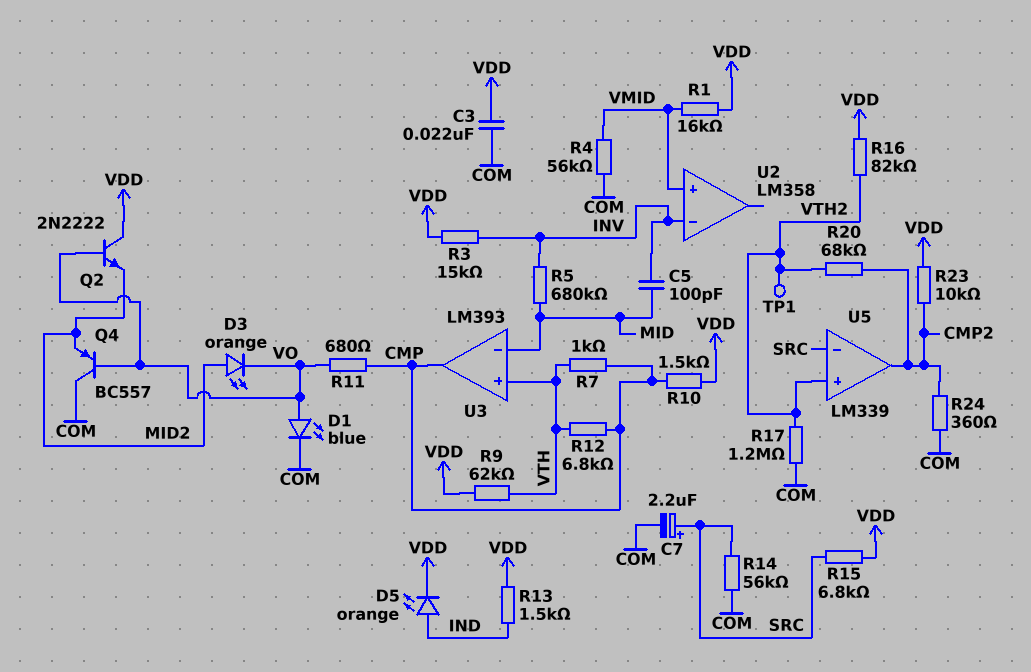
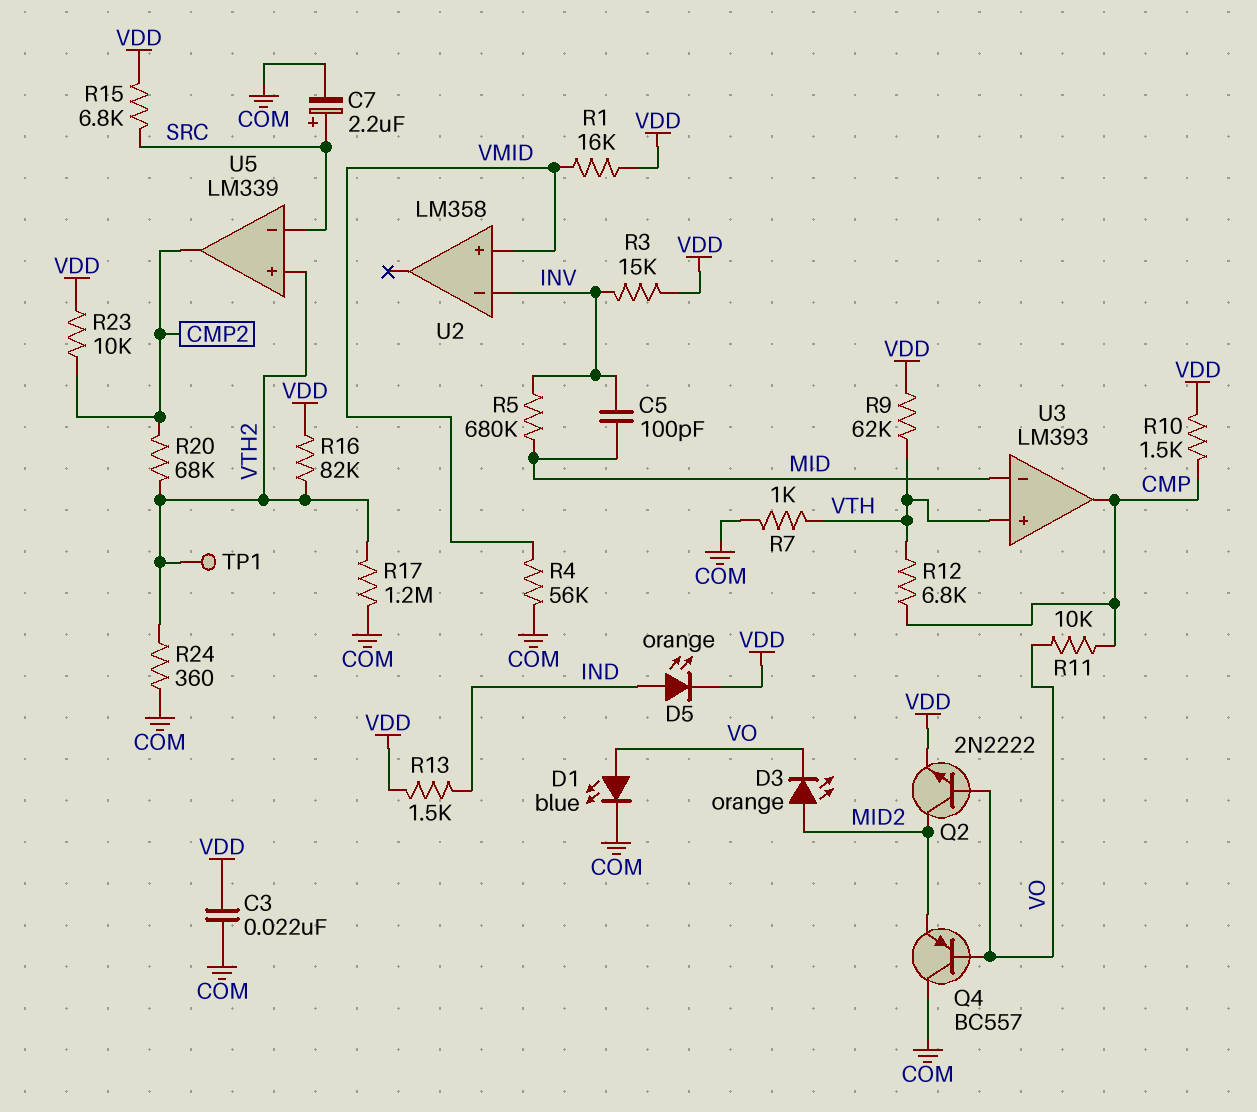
Q2: NPN 2N2222 (B VO, C VDD, E MID2) -> NPN 2N2222 (B VO, C MID2, E VDD)
R7: 1k (CMP, VTH) -> 1k (COM, VTH)
R11: 680 (CMP, VO) -> 10k (CMP, VO)
R14: 56k (COM, SRC) -> none
R24: 360 (CMP2, COM) -> 360 (COM, VTH2)

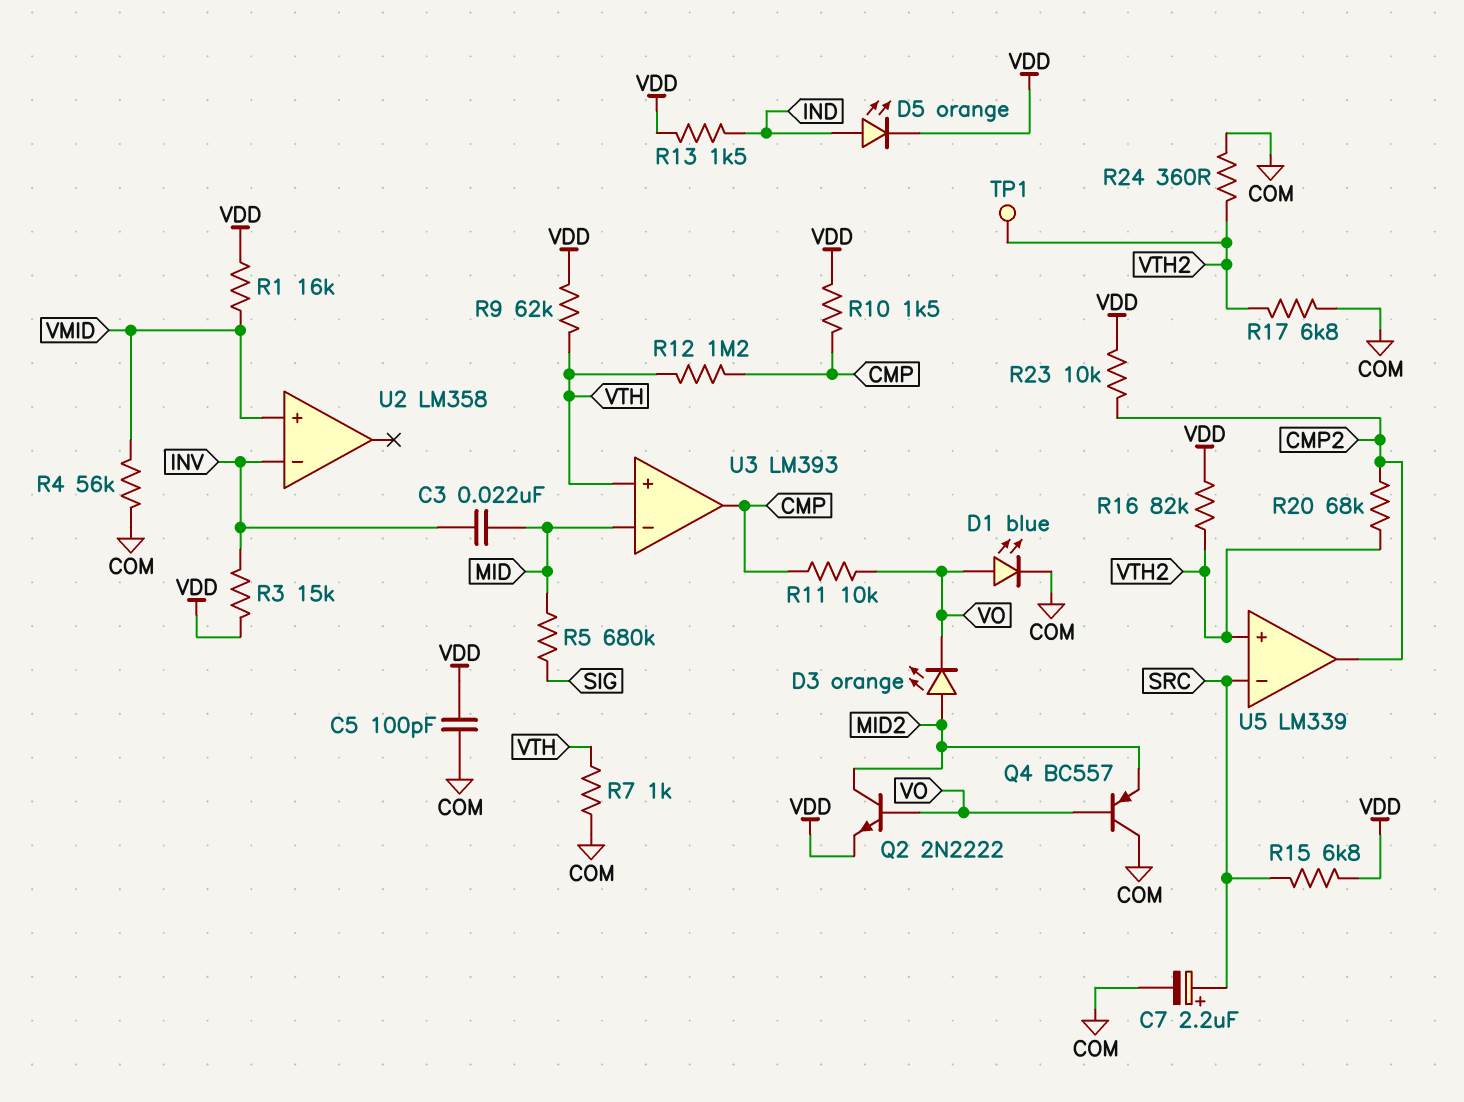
C3: 22nF (COM, VDD) -> 22nF (INV, MID)
C5: 100pF (INV, MID) -> 100pF (COM, VDD)
R5: 680k (INV, MID) -> 680k (MID, SIG)
R12: 6.8k (CMP, VTH) -> 1.2M (CMP, VTH)
R17: 1.2M (COM, VTH2) -> 6.8k (COM, VTH2)

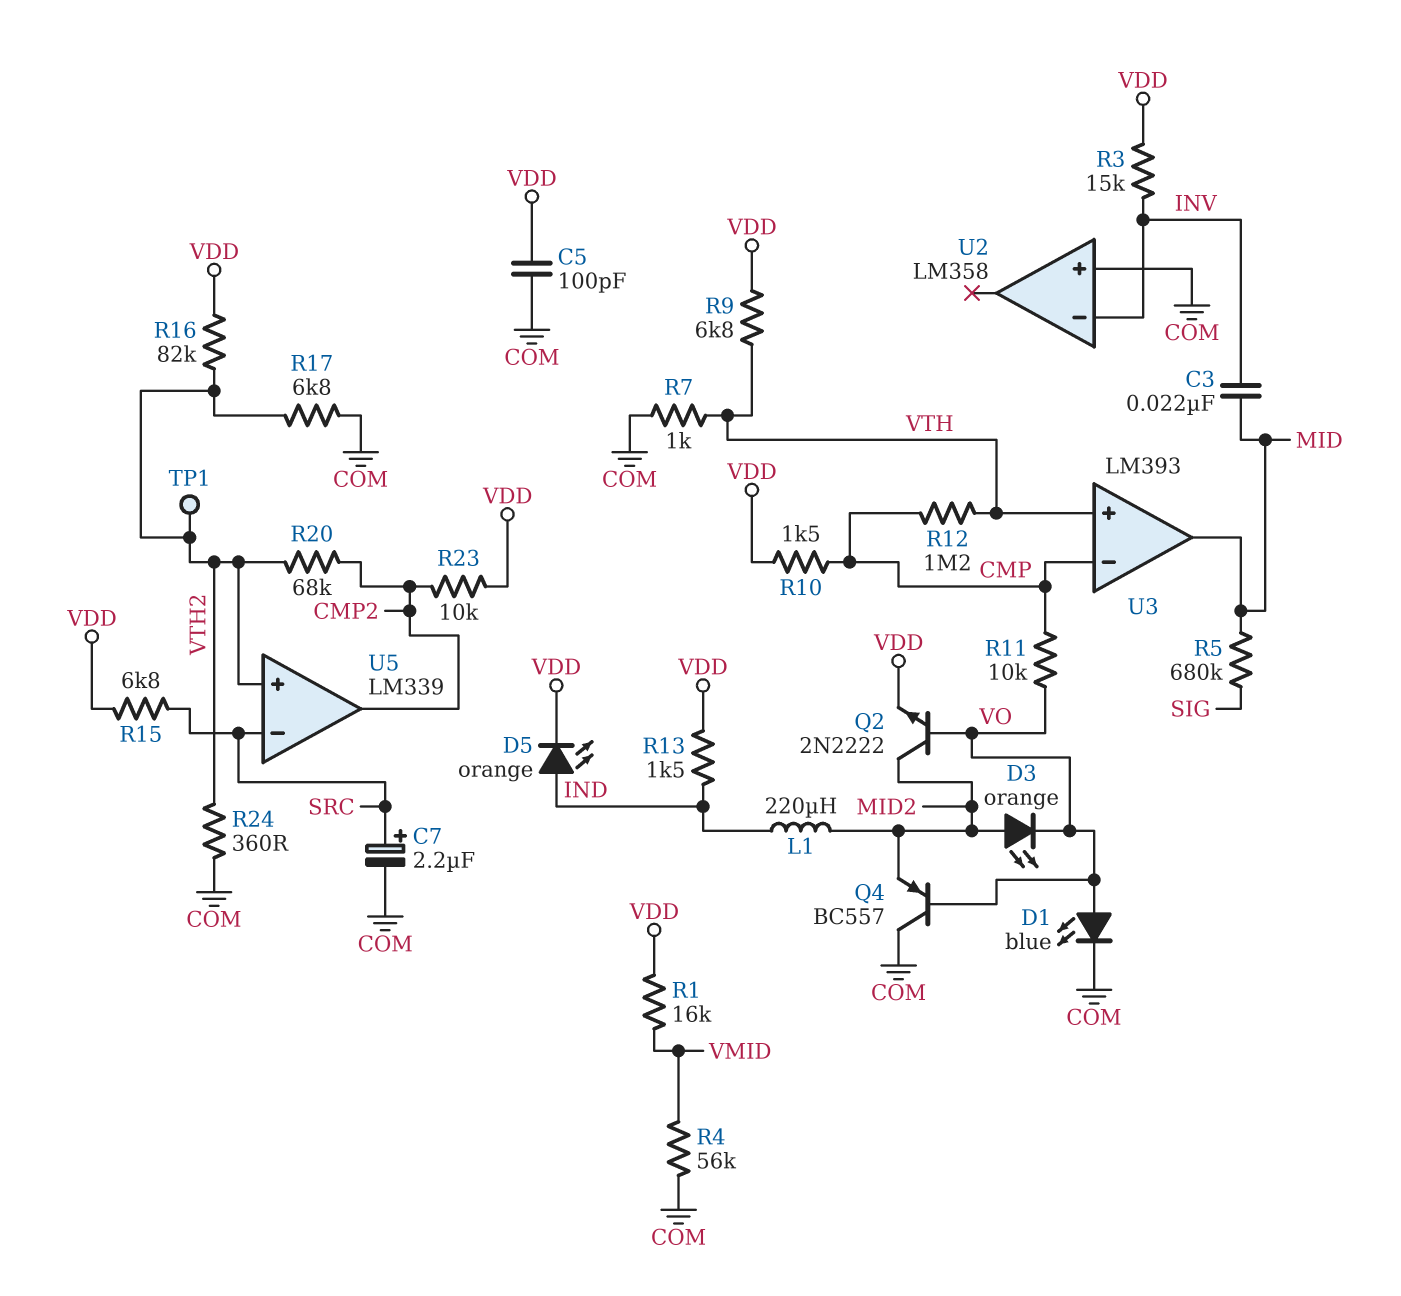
L1: none -> 220uH (IND, MID2)
R9: 62k (VDD, VTH) -> 6.8k (VDD, VTH)
U2 pin in+: VMID -> COM
U3 pin in-: MID -> CMP
U3 pin out: CMP -> MID

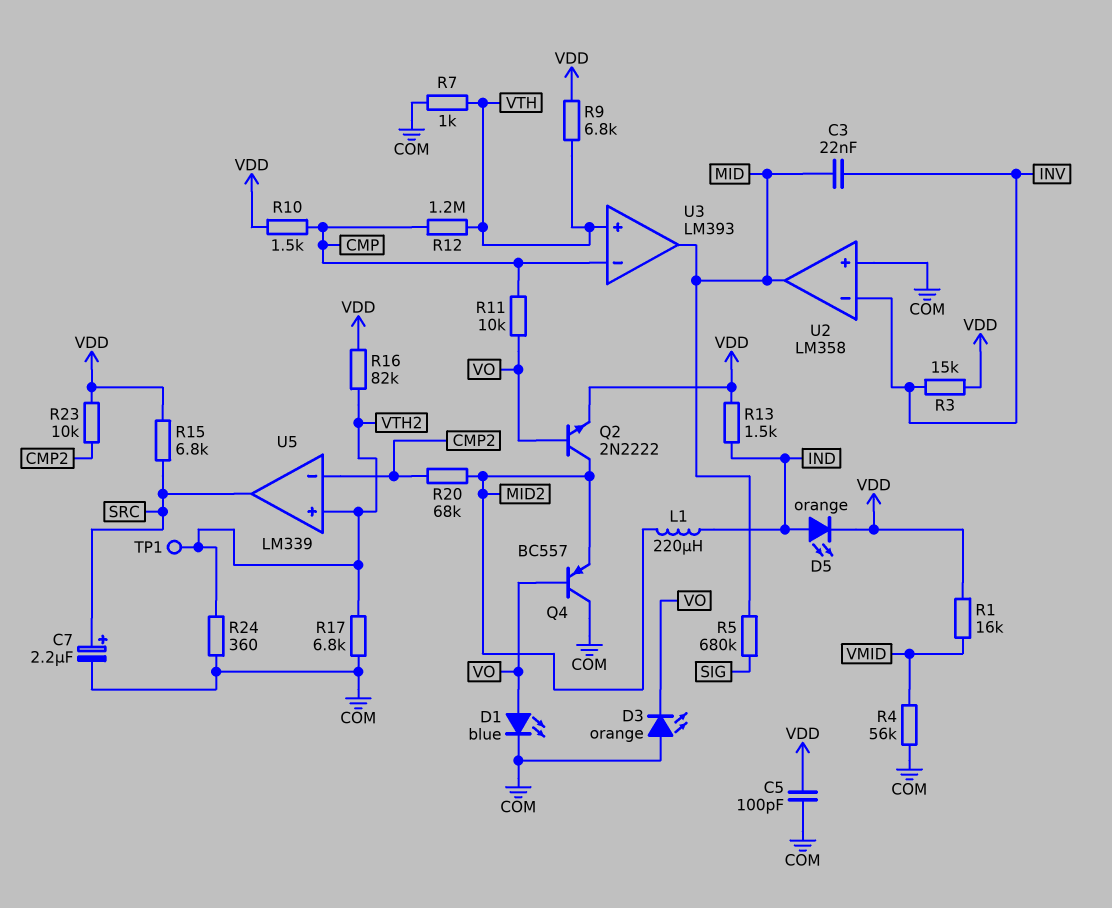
D3: LED orange (A MID2, K VO) -> LED orange (A COM, K VO)
R20: 68k (CMP2, VTH2) -> 68k (CMP2, MID2)
U2 pin out: none -> MID
U5 pin in-: SRC -> CMP2
U5 pin out: CMP2 -> SRC

